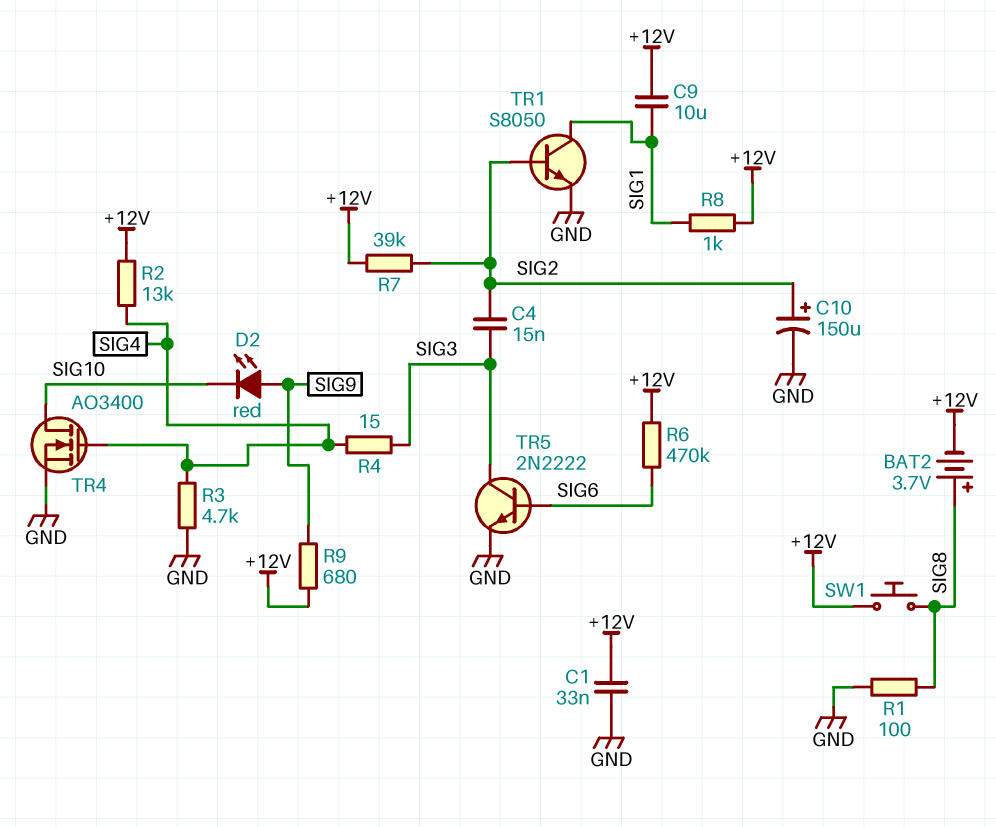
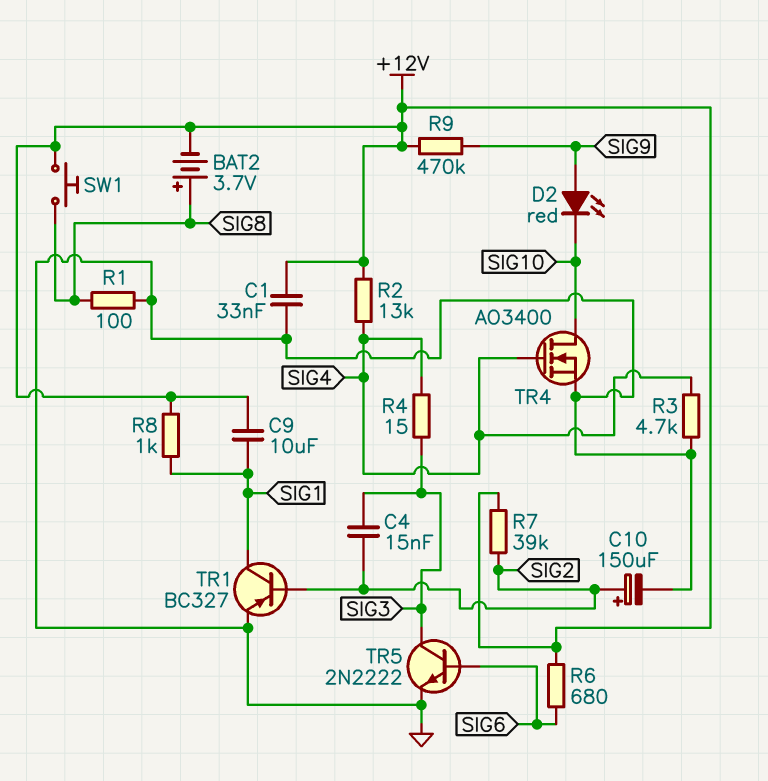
R6: 470k (+12V, SIG6) -> 680 (+12V, SIG6)
R9: 680 (+12V, SIG9) -> 470k (+12V, SIG9)
TR1: NPN S8050 (B SIG2, C SIG1, E GND) -> PNP BC327 (B SIG2, C SIG1, E GND)

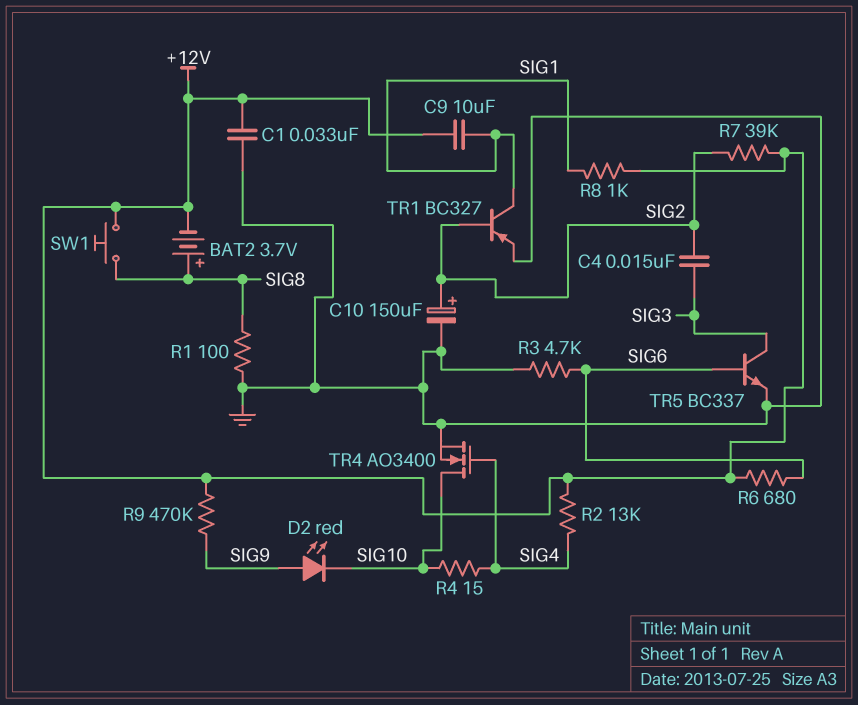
R3: 4.7k (GND, SIG4) -> 4.7k (GND, SIG6)
R4: 15 (SIG3, SIG4) -> 15 (SIG4, SIG10)
TR5: NPN 2N2222 (B SIG6, C SIG3, E GND) -> NPN BC337 (B SIG6, C SIG3, E GND)

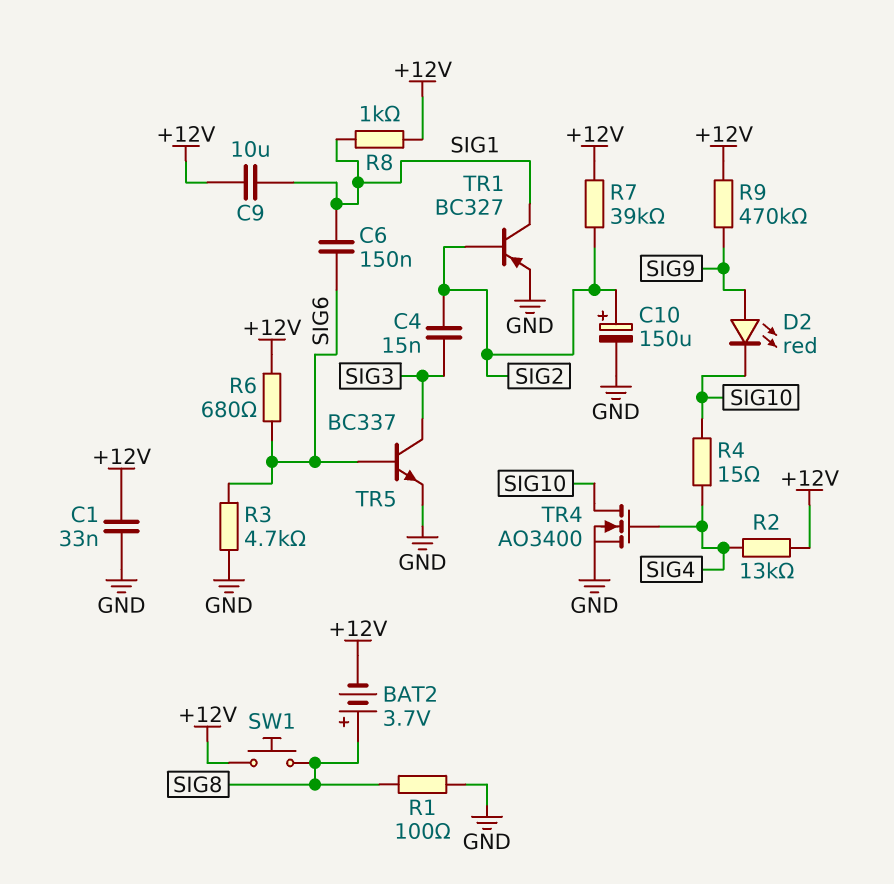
C6: none -> 150nF (SIG1, SIG6)

